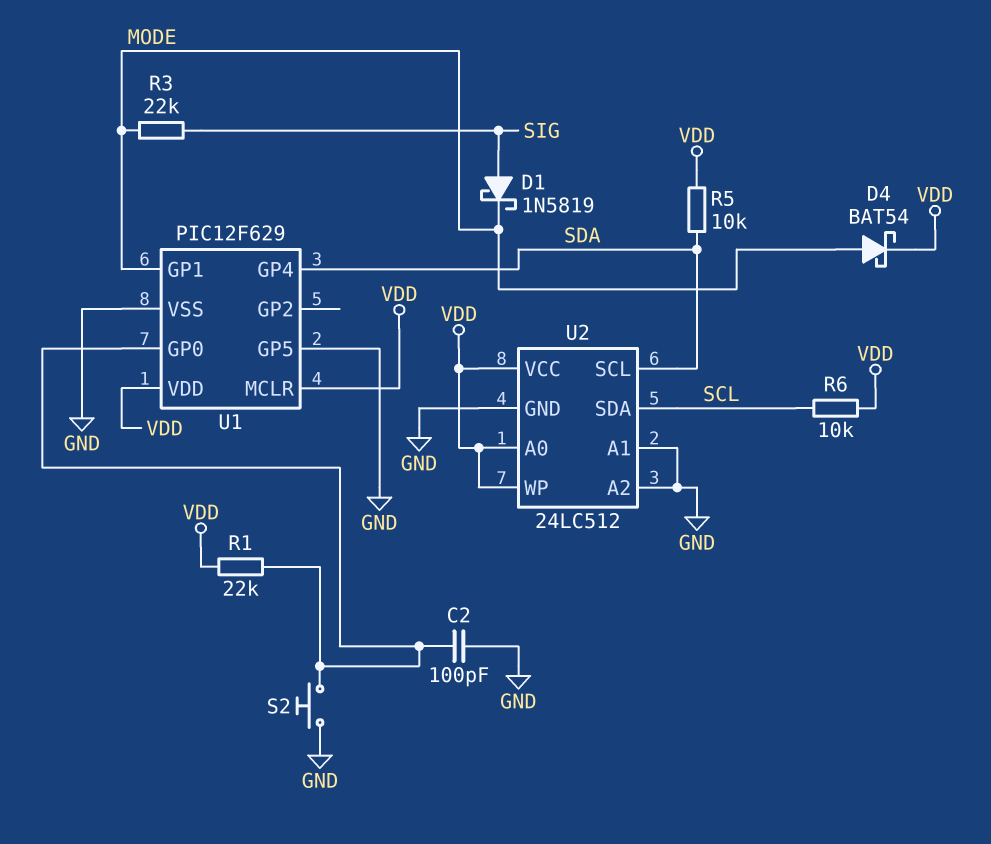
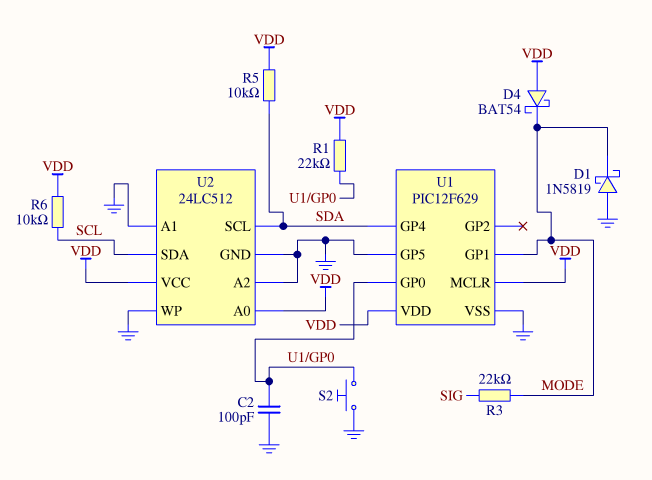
D1: schottky 1N5819 (A SIG, K MODE) -> schottky 1N5819 (A GND, K MODE)
D4: schottky BAT54 (A MODE, K VDD) -> schottky BAT54 (A VDD, K MODE)
U2 pin WP: VDD -> GND

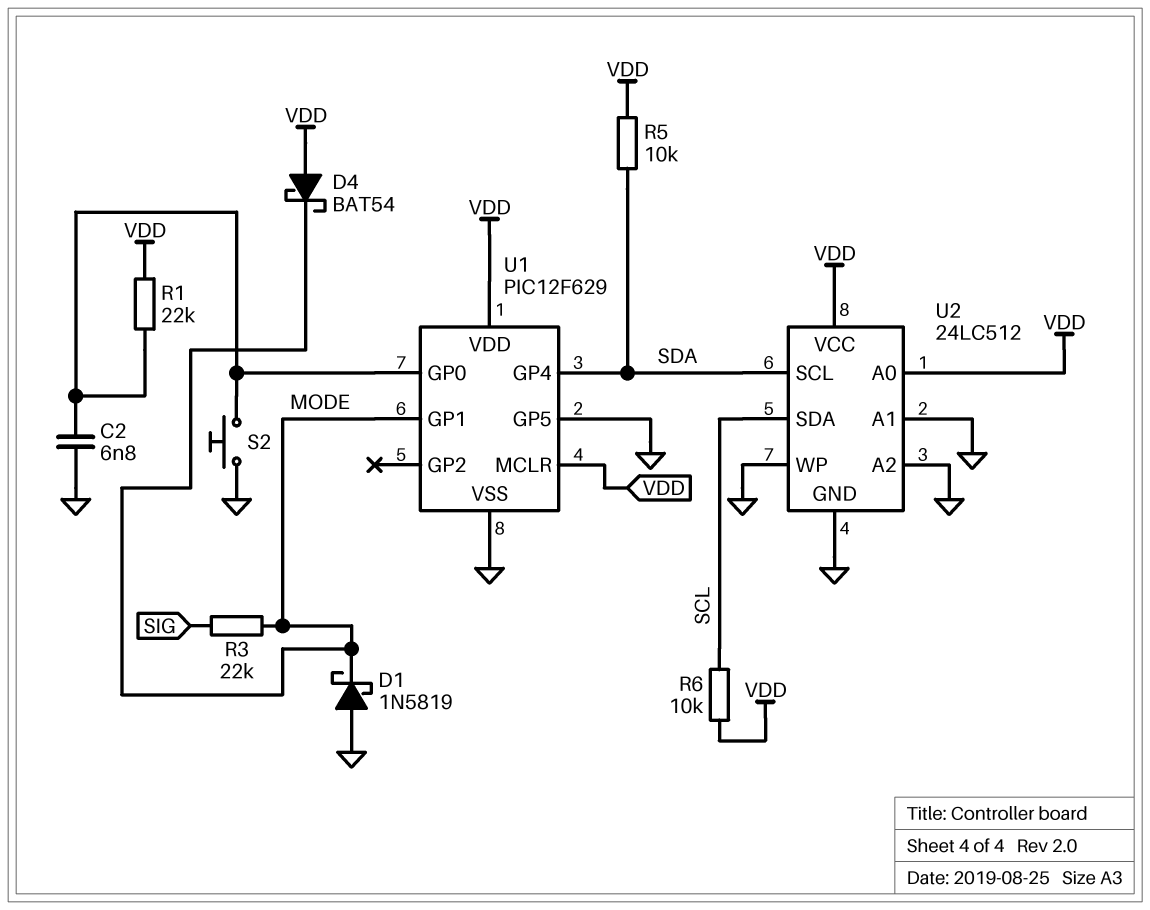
C2: 100pF (GND, U1/GP0) -> 6.8nF (GND, U1/GP0)

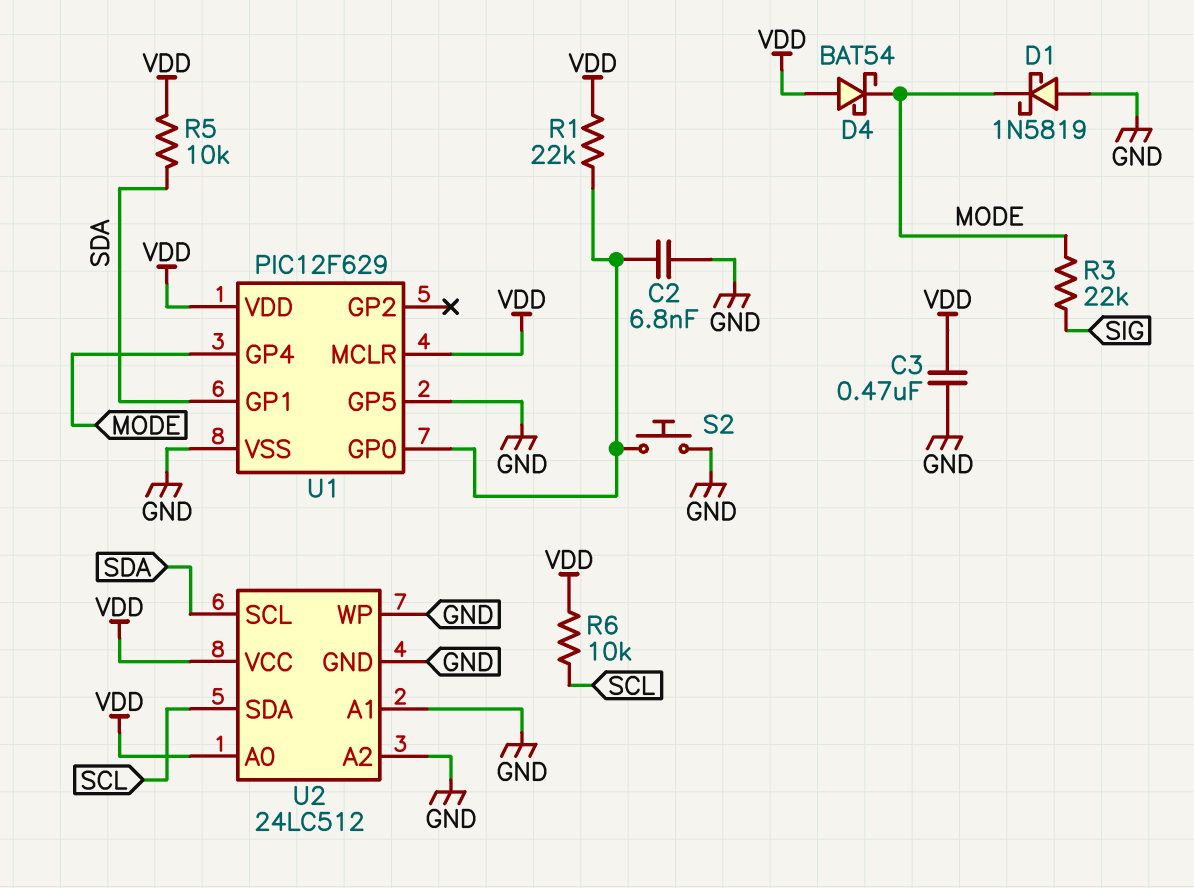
C3: none -> 470nF (GND, VDD)
U1 pin GP1: MODE -> SDA
U1 pin GP4: SDA -> MODE

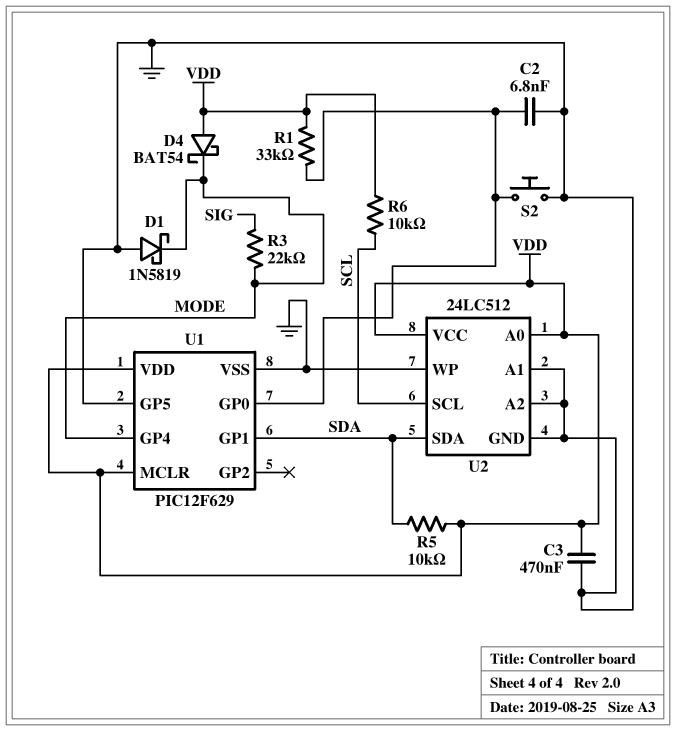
R1: 22k (U1/GP0, VDD) -> 33k (U1/GP0, VDD)
U2 pin SCL: SDA -> SCL
U2 pin SDA: SCL -> SDA

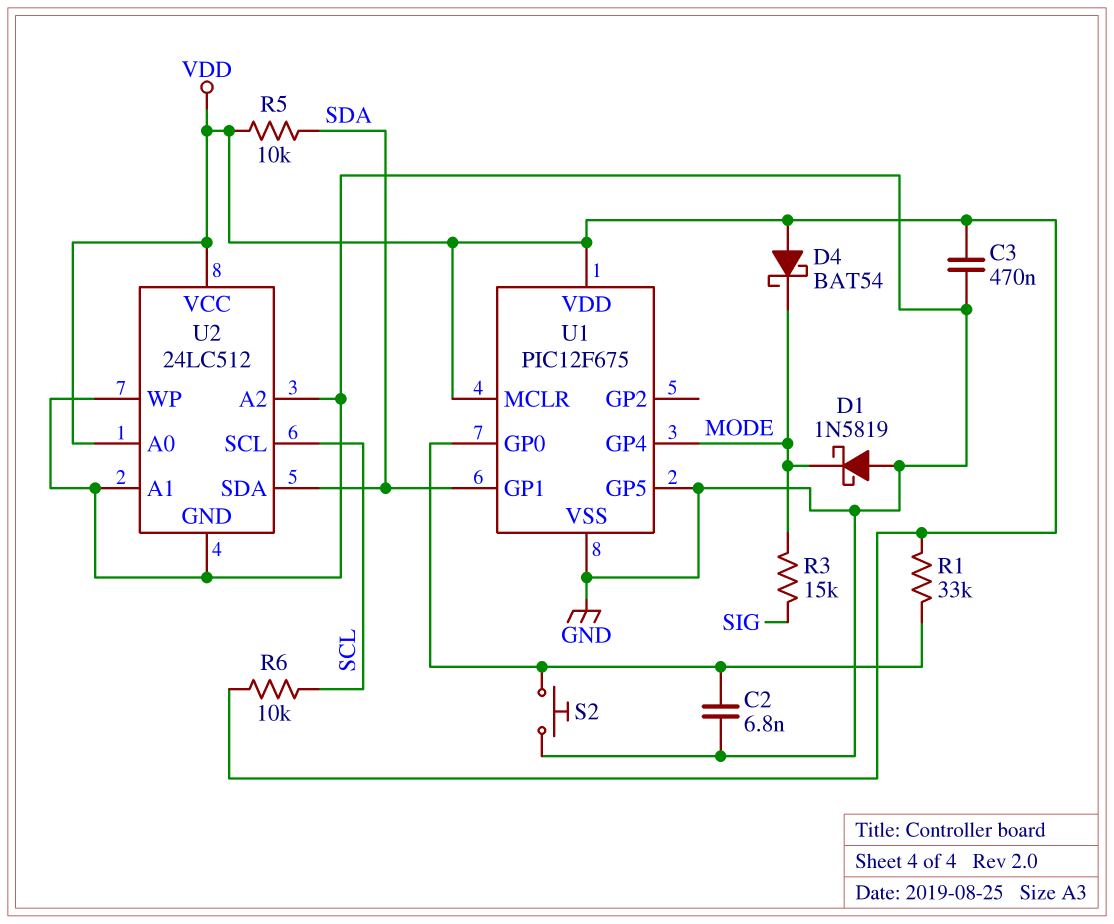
R3: 22k (MODE, SIG) -> 15k (MODE, SIG)
U1: PIC12F629 -> PIC12F675

